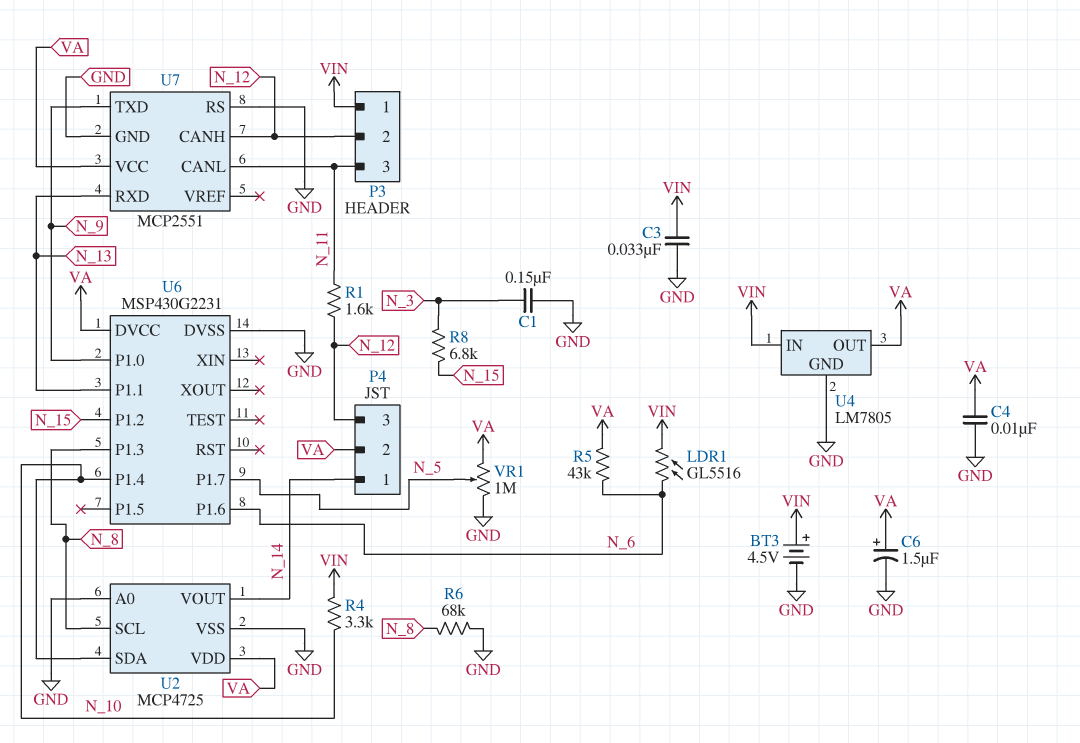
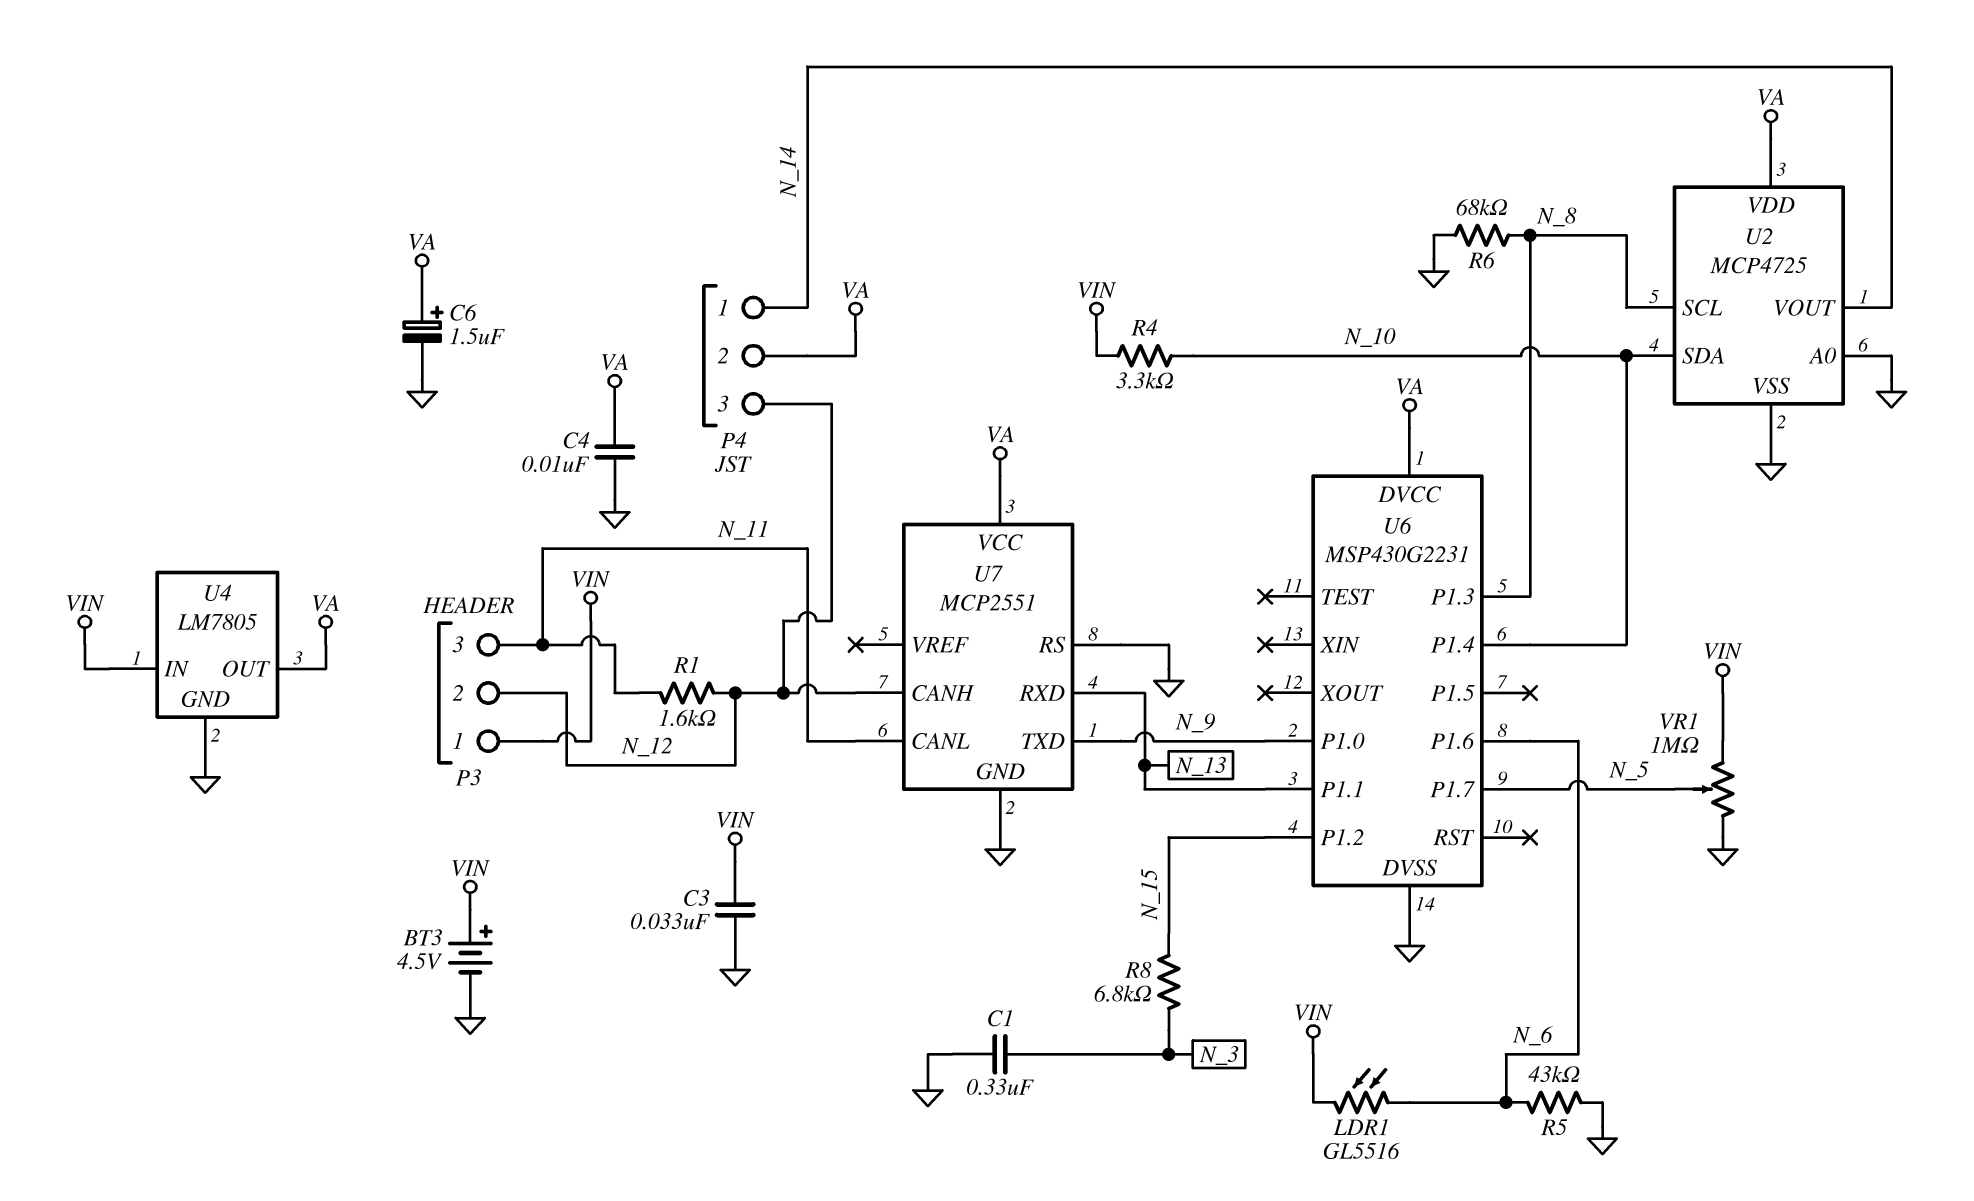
C1: 150nF (GND, N_3) -> 330nF (GND, N_3)
R5: 43k (N_6, VA) -> 43k (GND, N_6)
VR1: 1M (GND, VA, wiper N_5) -> 1M (GND, VIN, wiper N_5)

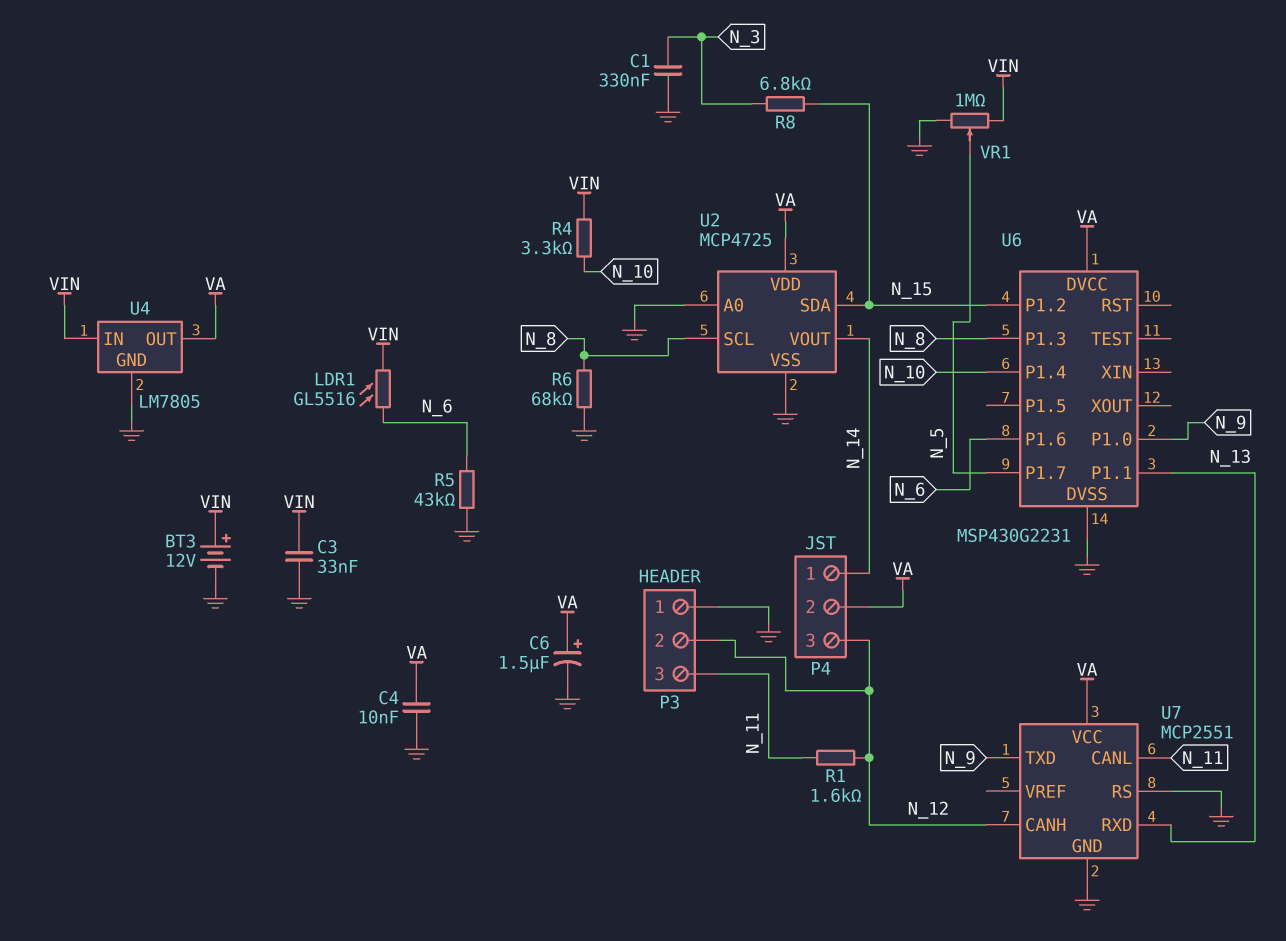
BT3: 4.5V (plus VIN, minus GND) -> 12V (plus VIN, minus GND)
P3 pin 1: VIN -> GND
U2 pin SDA: N_10 -> N_15

